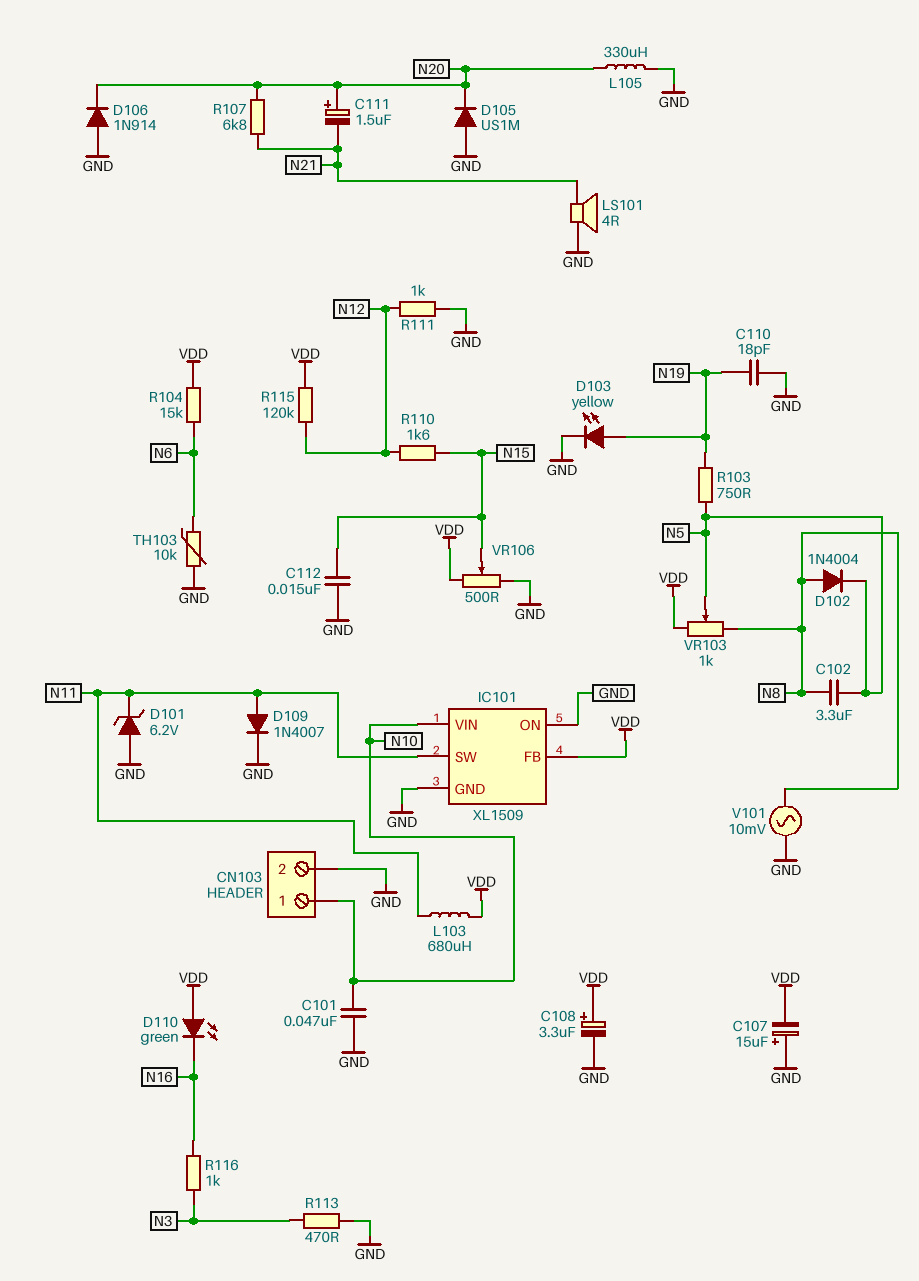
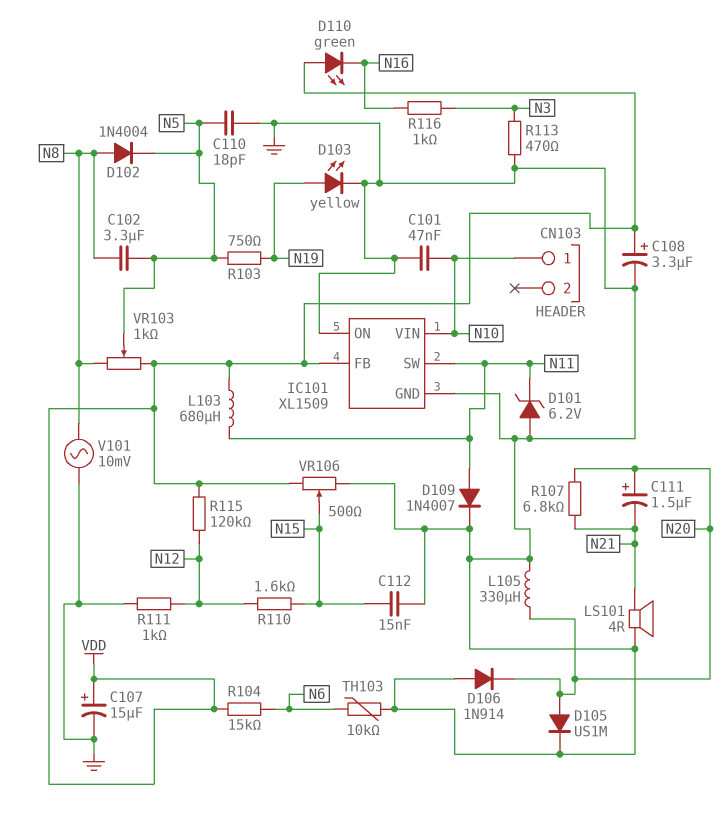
C107: 15uF (plus GND, minus VDD) -> 15uF (plus VDD, minus GND)
C110: 18pF (GND, N19) -> 18pF (GND, N5)
CN103 pin 2: GND -> none
D105: diode US1M (A GND, K N20) -> diode US1M (A N20, K GND)

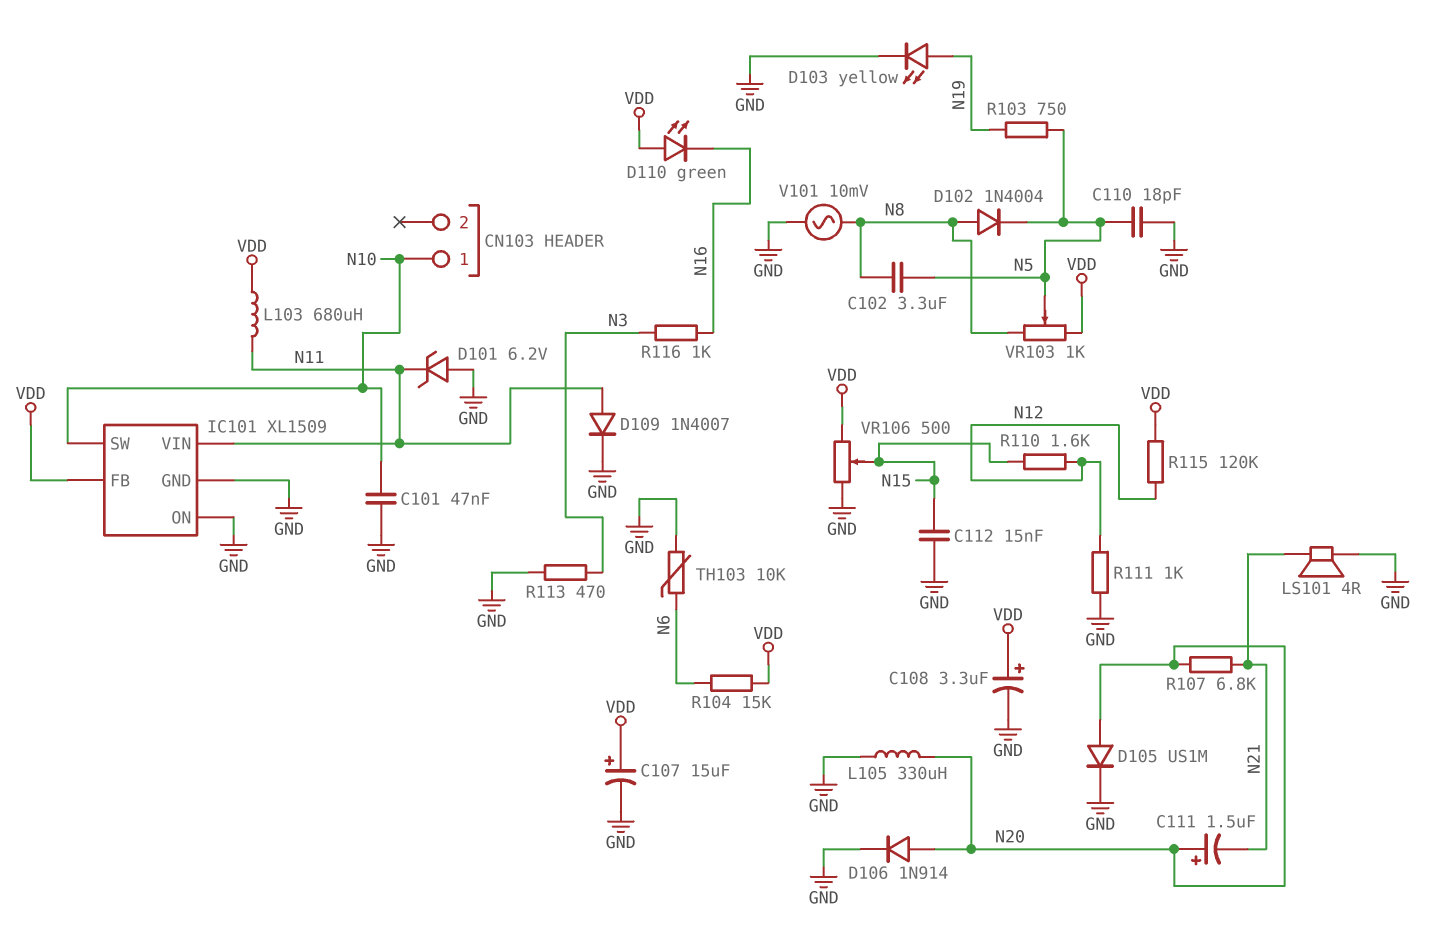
D106: diode 1N914 (A GND, K N20) -> diode 1N914 (A N20, K GND)
IC101 pin SW: N11 -> N10
IC101 pin VIN: N10 -> N11

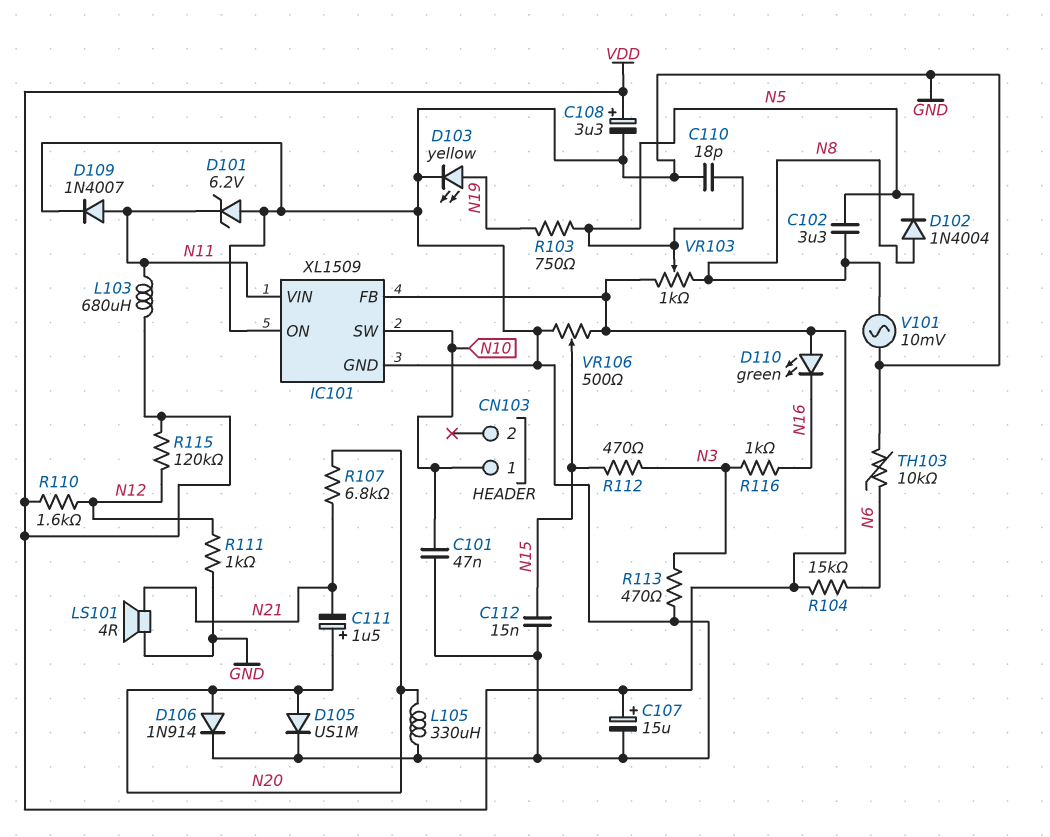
R110: 1.6k (N12, N15) -> 1.6k (N12, VDD)
R112: none -> 470 (N3, N15)

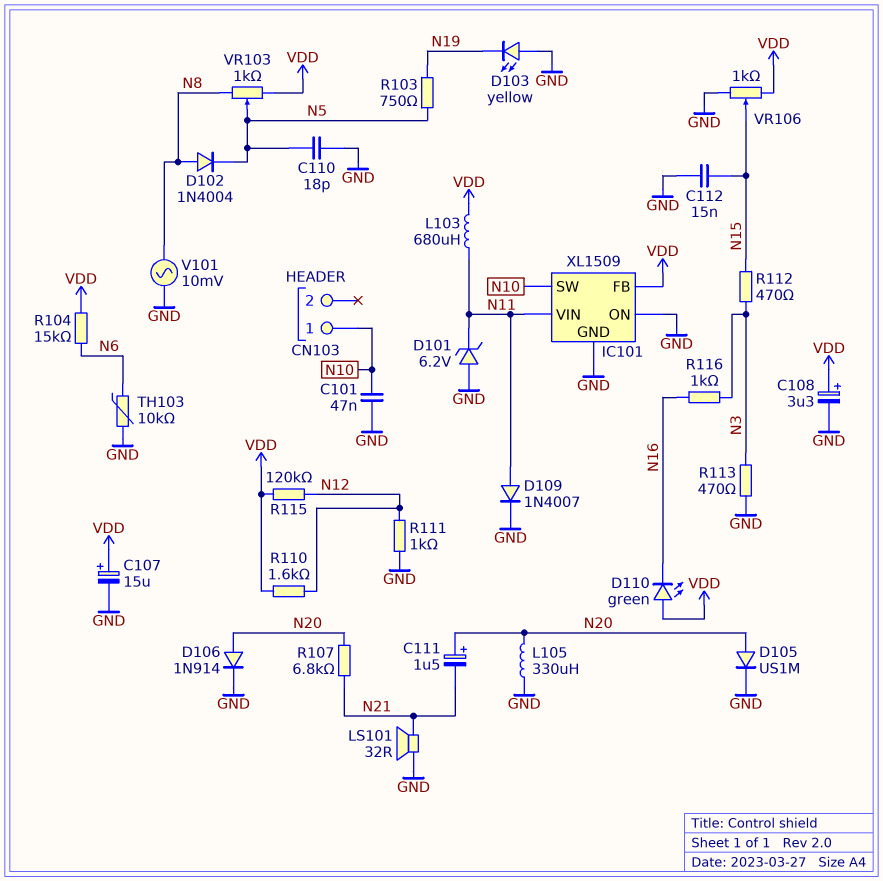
C102: 3.3uF (N5, N8) -> none
D103: LED yellow (A N19, K GND) -> LED yellow (A GND, K N19)
LS101: speaker 4R (GND, N21) -> speaker 32R (GND, N21)
VR106: 500 (GND, VDD, wiper N15) -> 1k (GND, VDD, wiper N15)

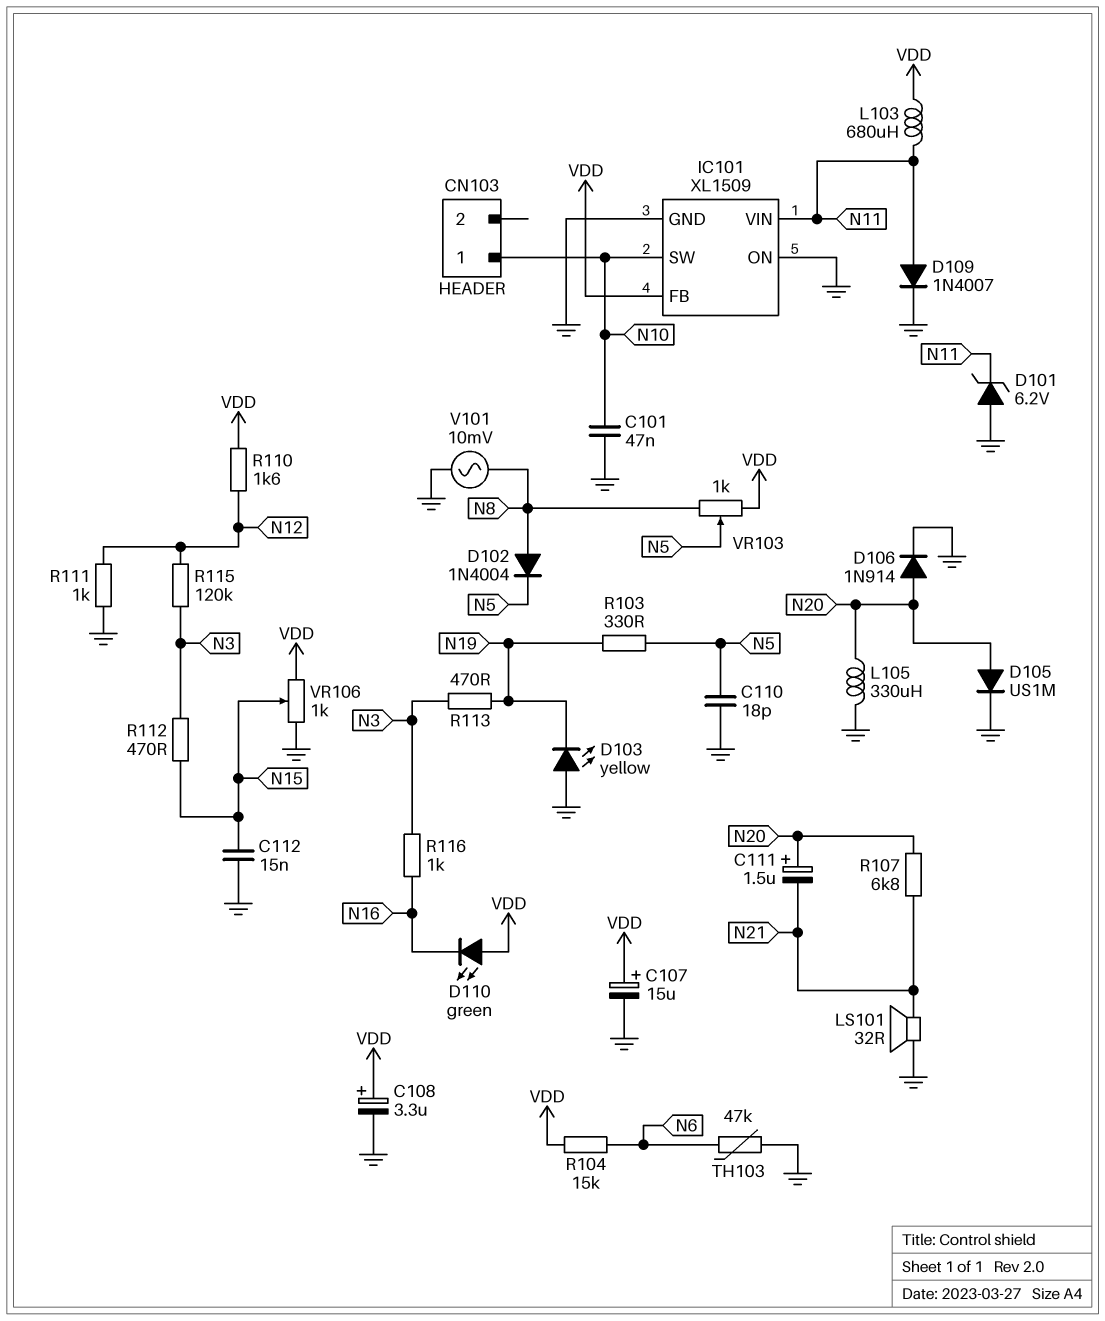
R103: 750 (N5, N19) -> 330 (N5, N19)
R113: 470 (GND, N3) -> 470 (N3, N19)
R115: 120k (N12, VDD) -> 120k (N3, N12)
TH103: 10k (GND, N6) -> 47k (GND, N6)

